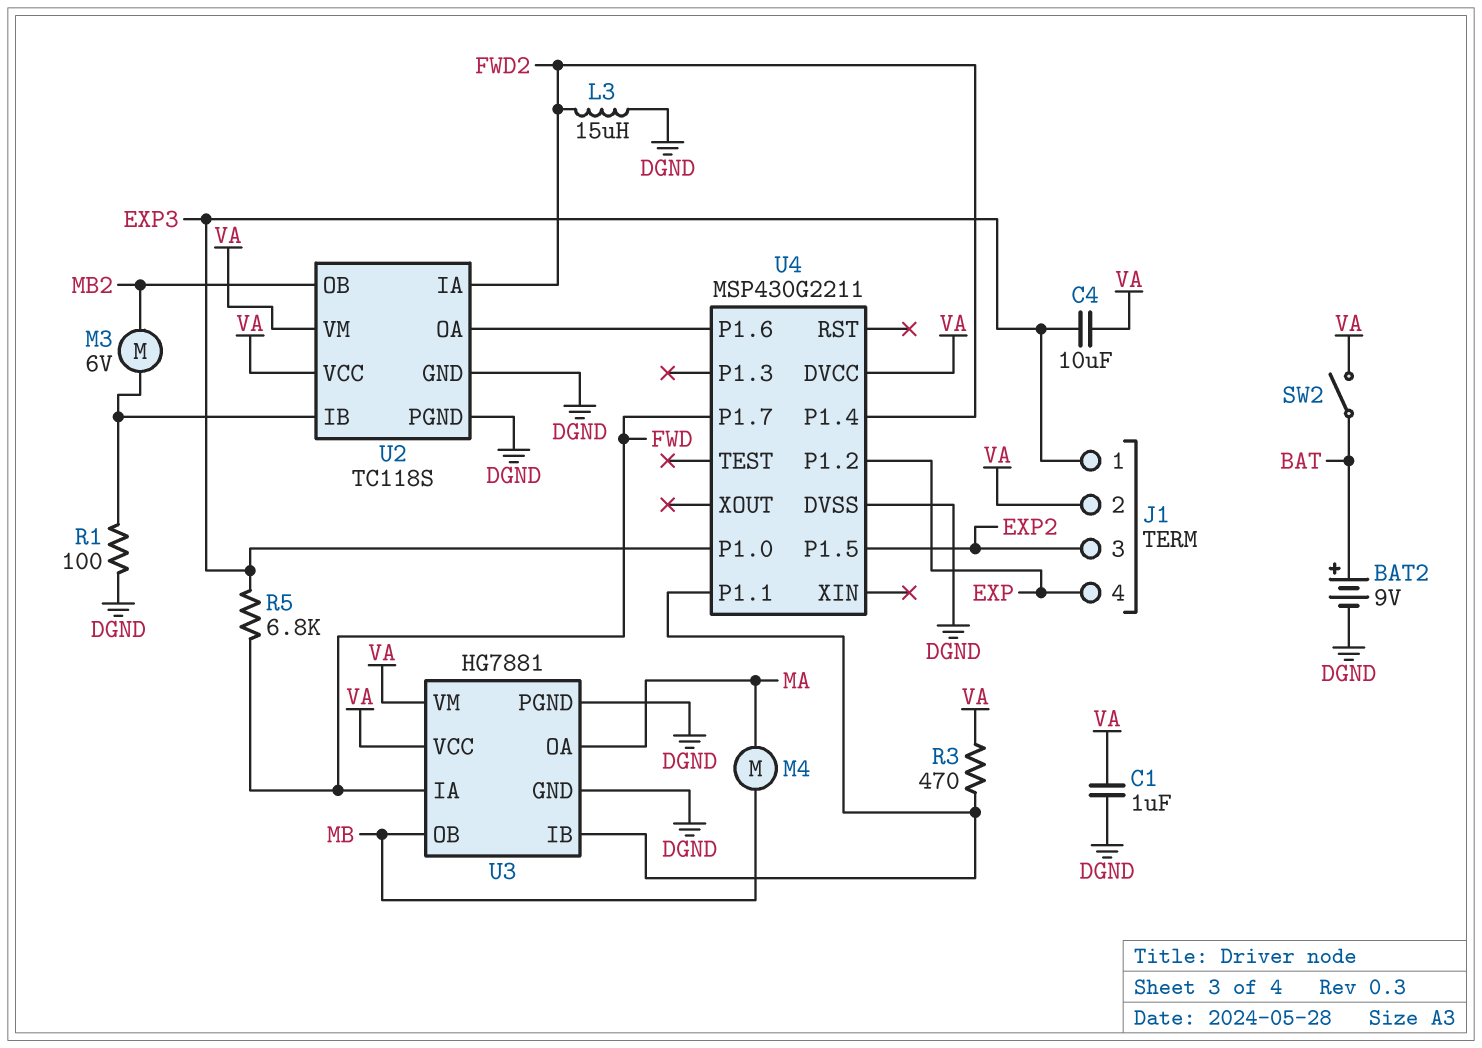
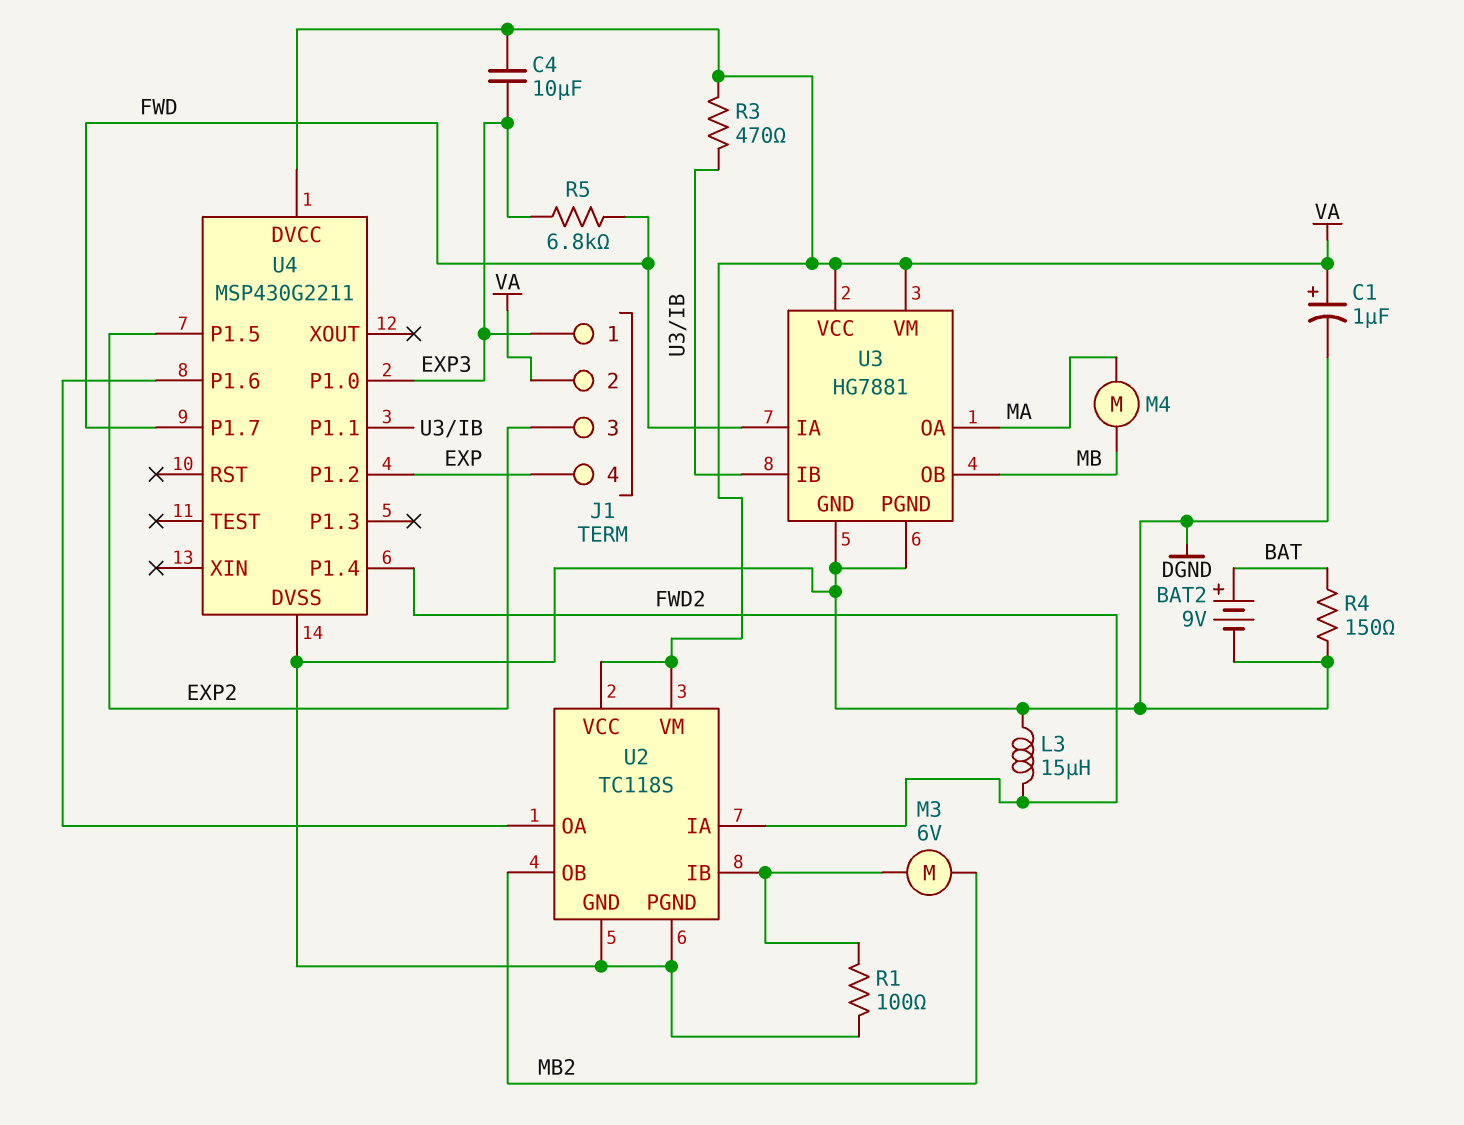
C1: 1uF (DGND, VA) -> 1uF (plus VA, minus DGND)
R4: none -> 150 (BAT, DGND)
SW2: switch (BAT, VA) -> none

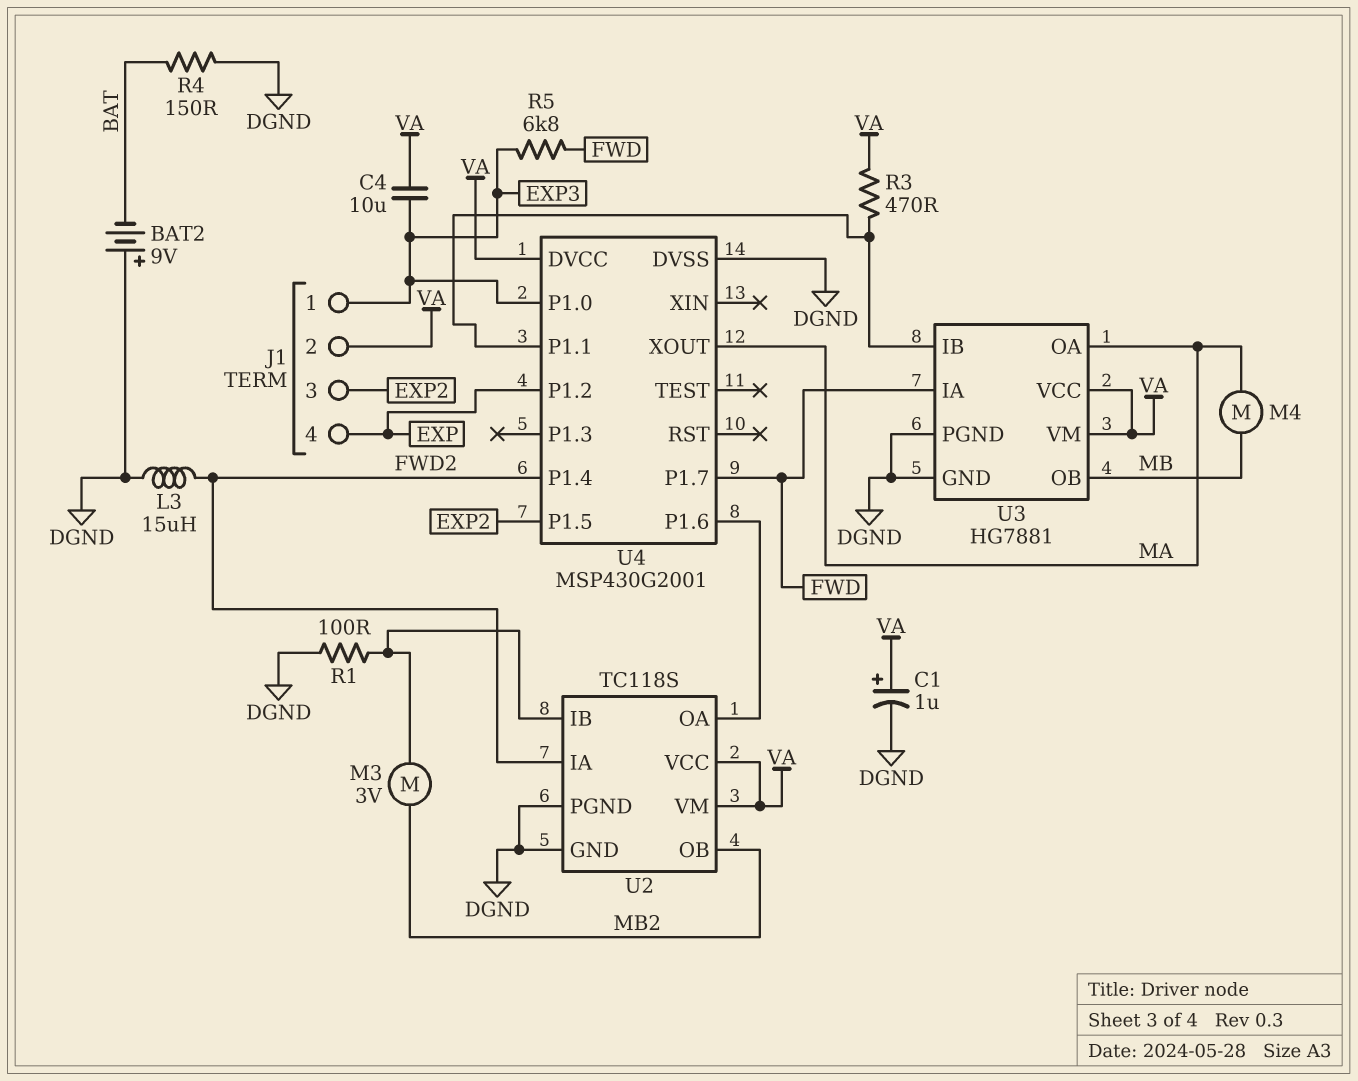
BAT2: 9V (plus BAT, minus DGND) -> 9V (plus DGND, minus BAT)
M3: motor 6V (MB2, U2/IB) -> motor 3V (MB2, U2/IB)
U4: MSP430G2211 -> MSP430G2001
U4 pin XOUT: none -> MA

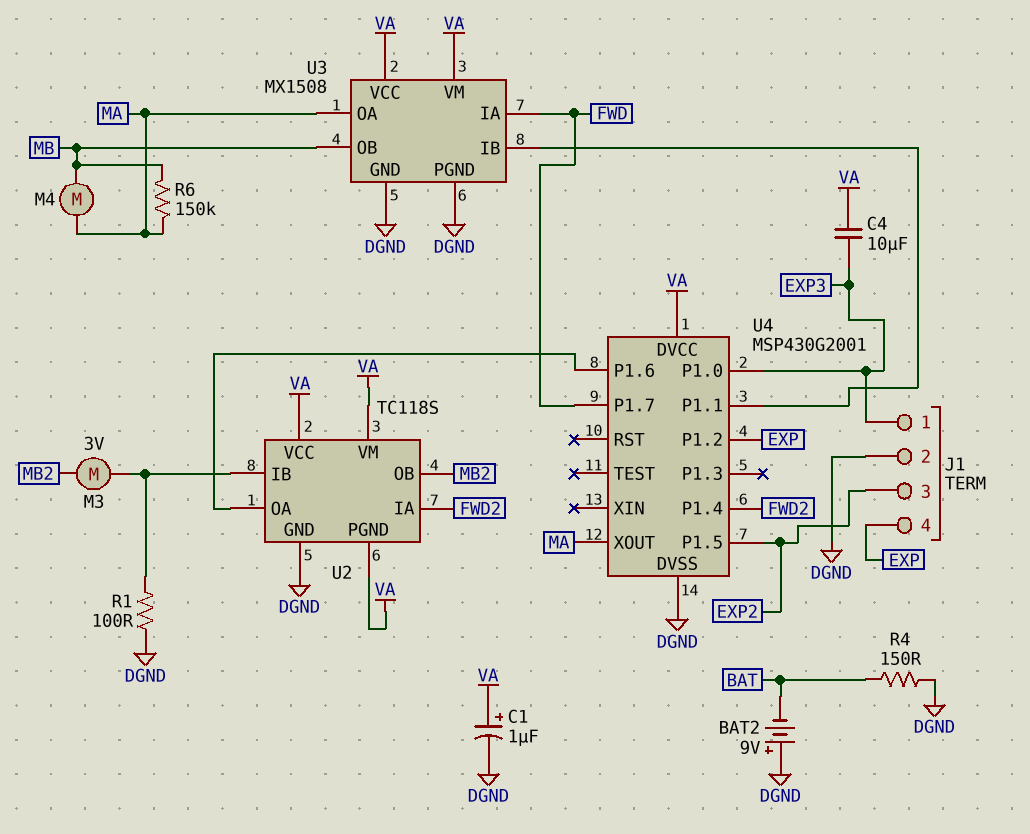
J1 pin 2: VA -> DGND
L3: 15uH (DGND, FWD2) -> none
R3: 470 (U3/IB, VA) -> none
R5: 6.8k (EXP3, FWD) -> none
R6: none -> 150k (MA, MB)
U2 pin PGND: DGND -> VA
U3: HG7881 -> MX1508

